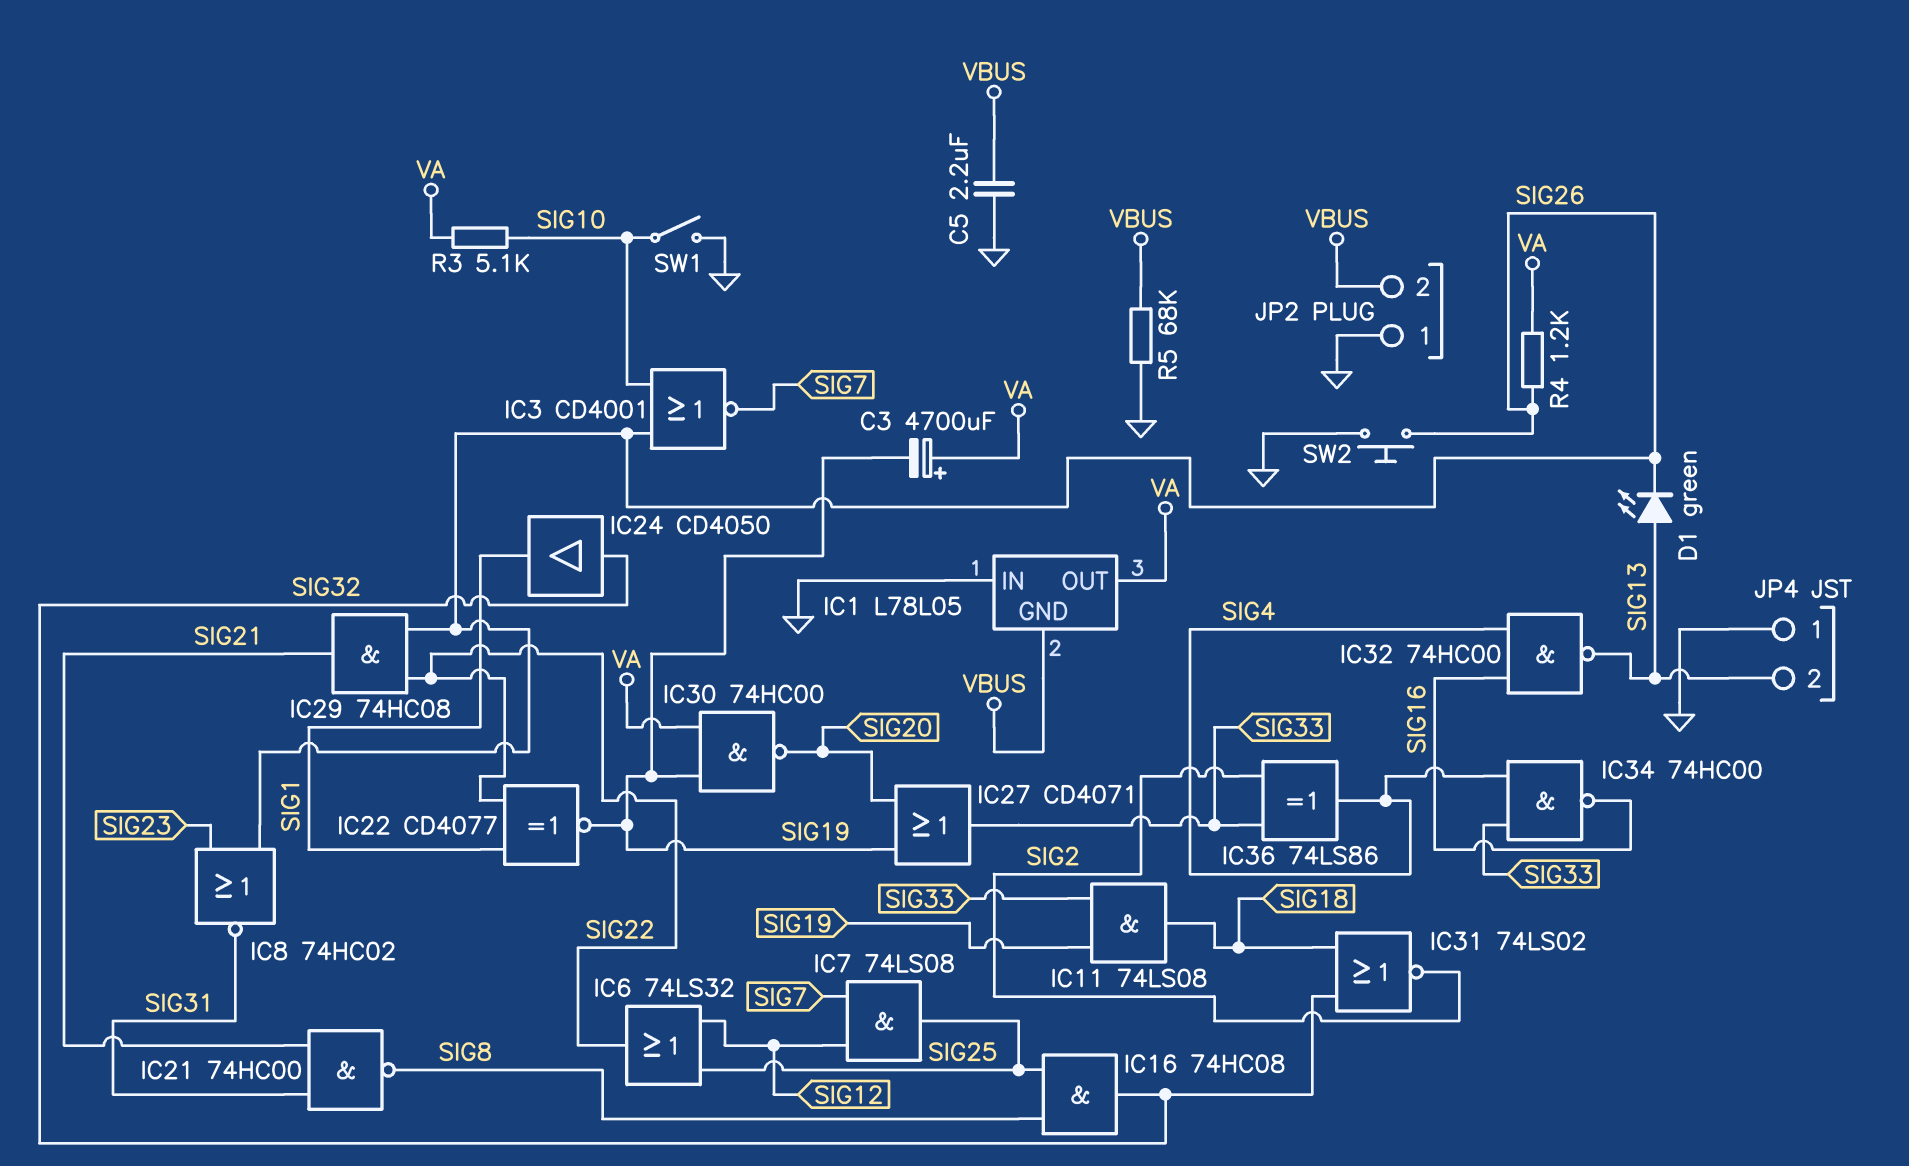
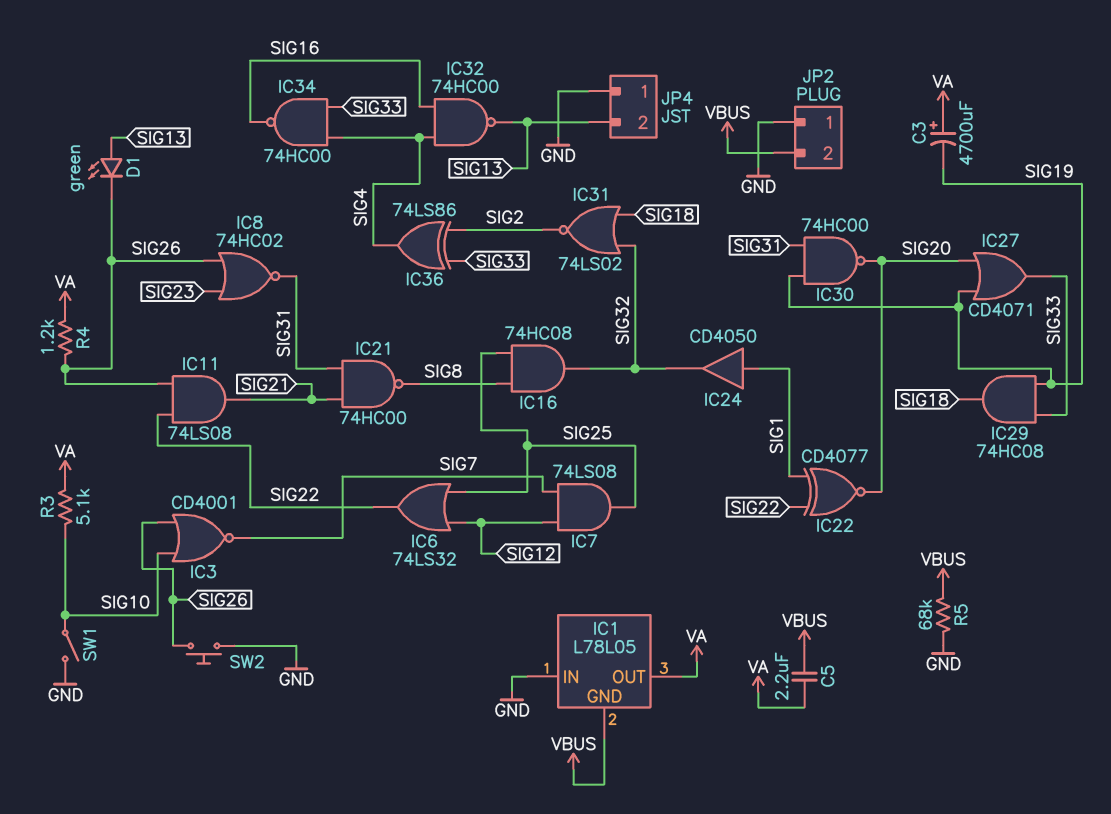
C5: 2.2uF (GND, VBUS) -> 2.2uF (VA, VBUS)
IC11: AND 74LS08 (in SIG19, in SIG33, out SIG18) -> AND 74LS08 (in SIG22, in SIG26, out SIG21)
IC22: XNOR CD4077 (in SIG1, in SIG22, out SIG19) -> XNOR CD4077 (in SIG1, in SIG22, out SIG20)
IC24: buffer CD4050 (in SIG32, out SIG1) -> buffer CD4050 (in SIG1, out SIG32)
IC29: AND 74HC08 (in SIG22, in SIG26, out SIG21) -> AND 74HC08 (in SIG19, in SIG33, out SIG18)
IC30: NAND 74HC00 (in SIG19, in VA, out SIG20) -> NAND 74HC00 (in SIG19, in SIG31, out SIG20)

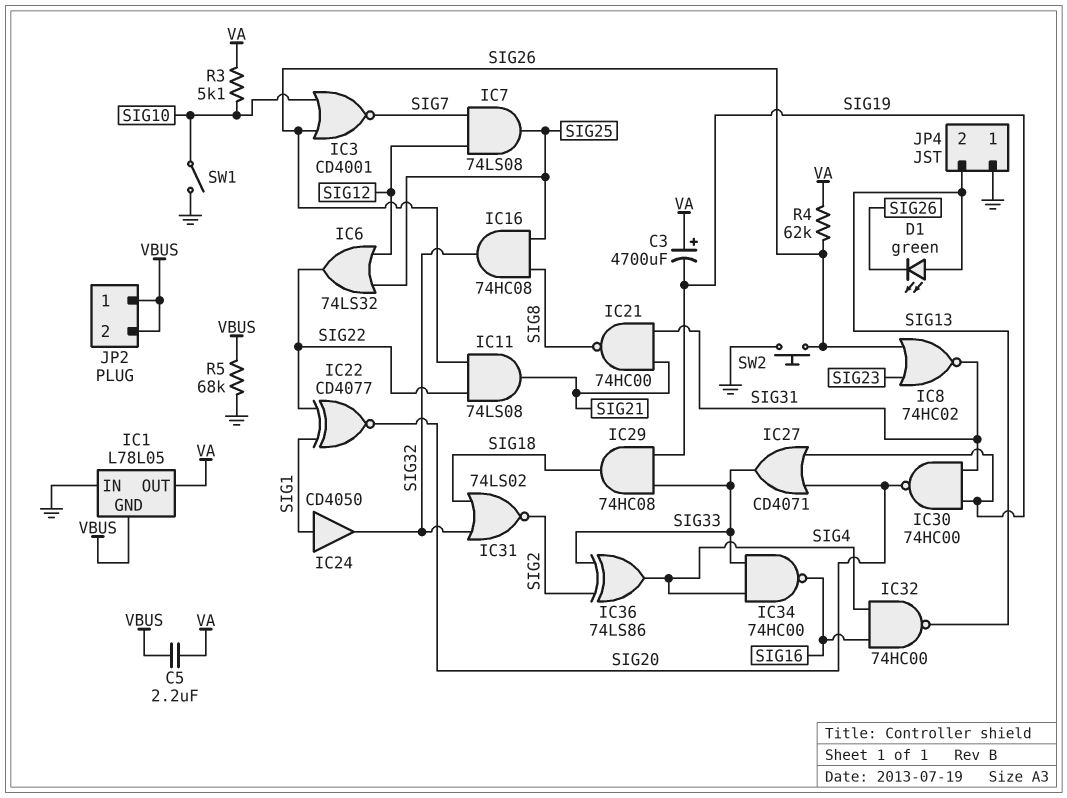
JP2 pin 1: GND -> VBUS
R4: 1.2k (SIG26, VA) -> 62k (SIG26, VA)

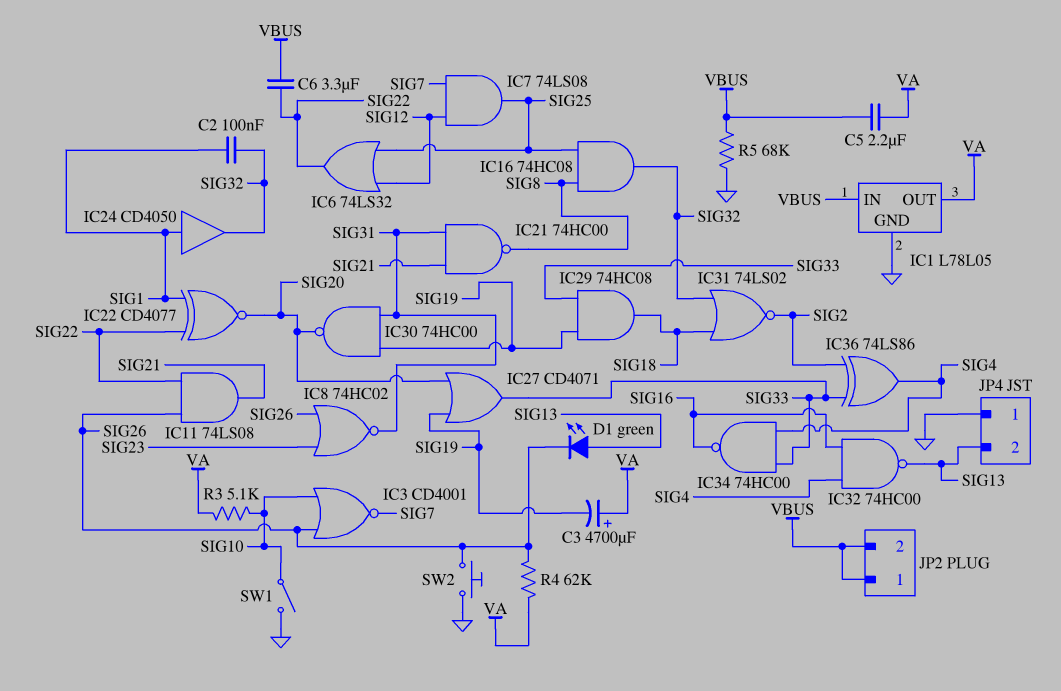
C2: none -> 100nF (SIG1, SIG32)
C6: none -> 3.3uF (SIG22, VBUS)
IC1 pin GND: VBUS -> GND
IC1 pin IN: GND -> VBUS

